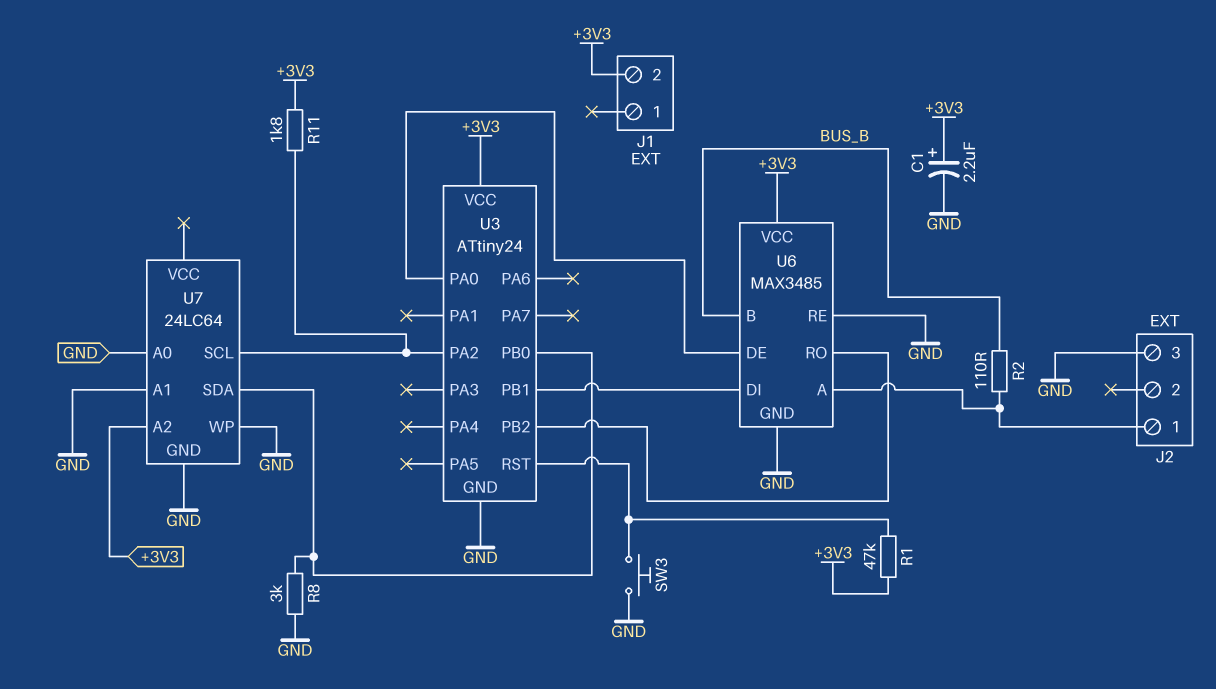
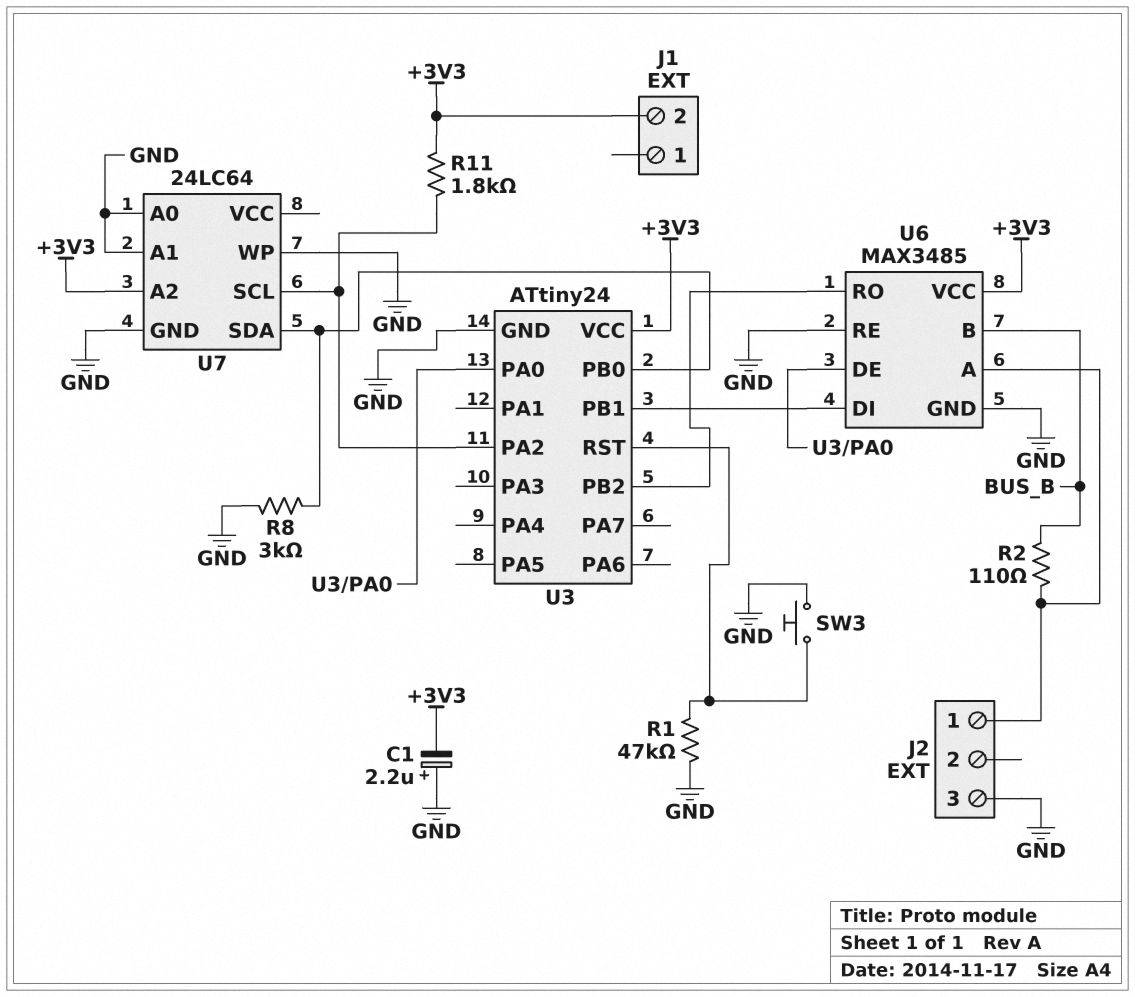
C1: 2.2uF (plus +3V3, minus GND) -> 2.2uF (plus GND, minus +3V3)
R1: 47k (+3V3, U3/RST) -> 47k (GND, U3/RST)

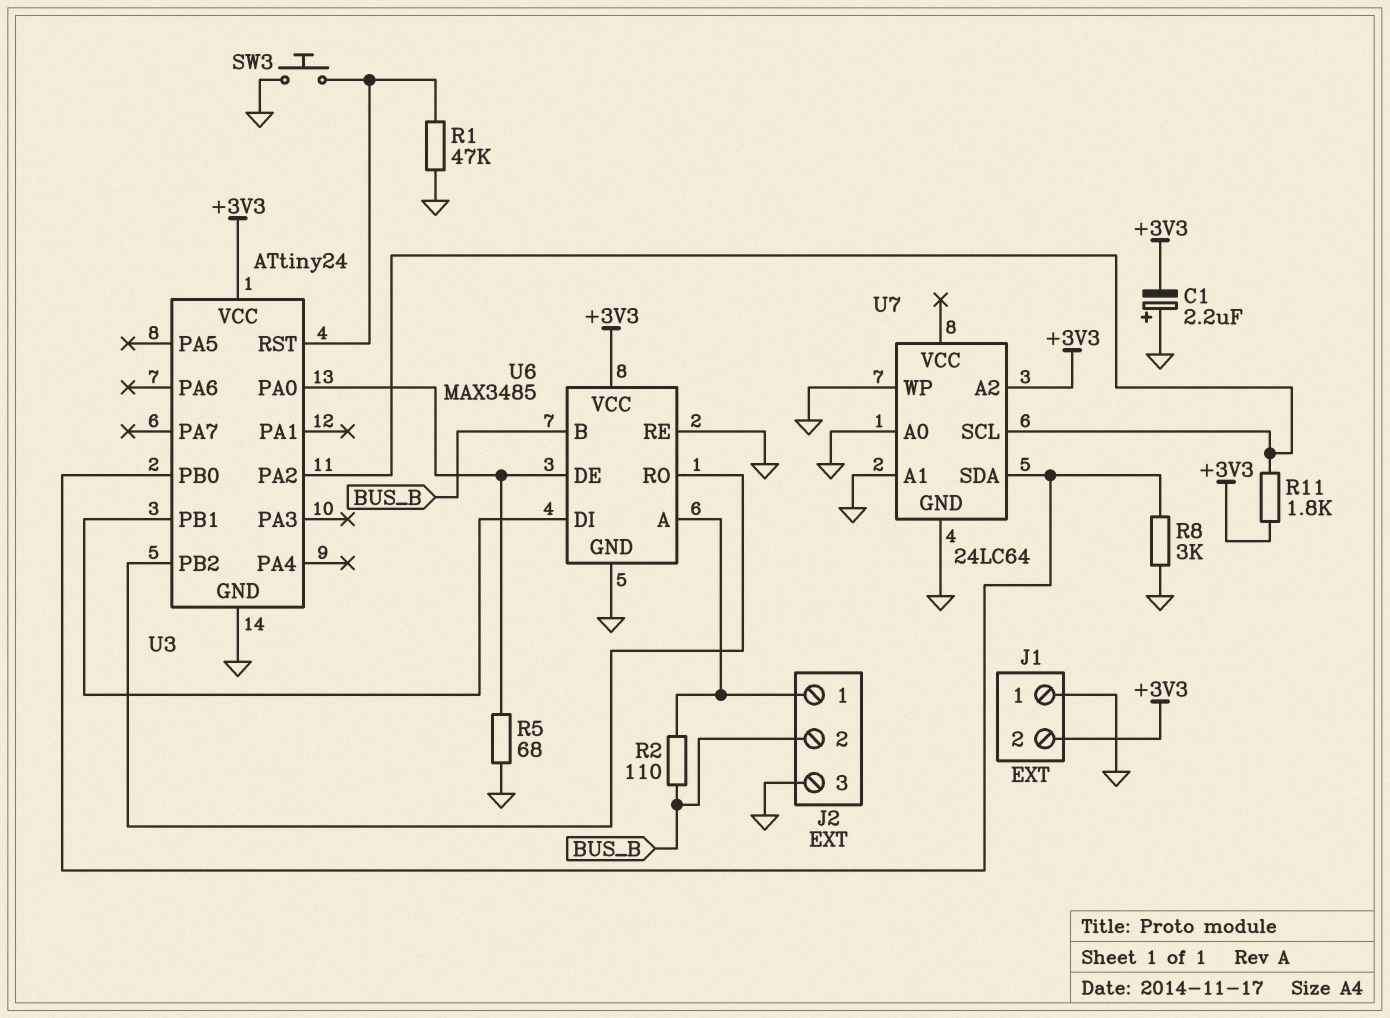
J1 pin 1: none -> GND
J2 pin 2: none -> BUS_B
R5: none -> 68 (GND, U3/PA0)

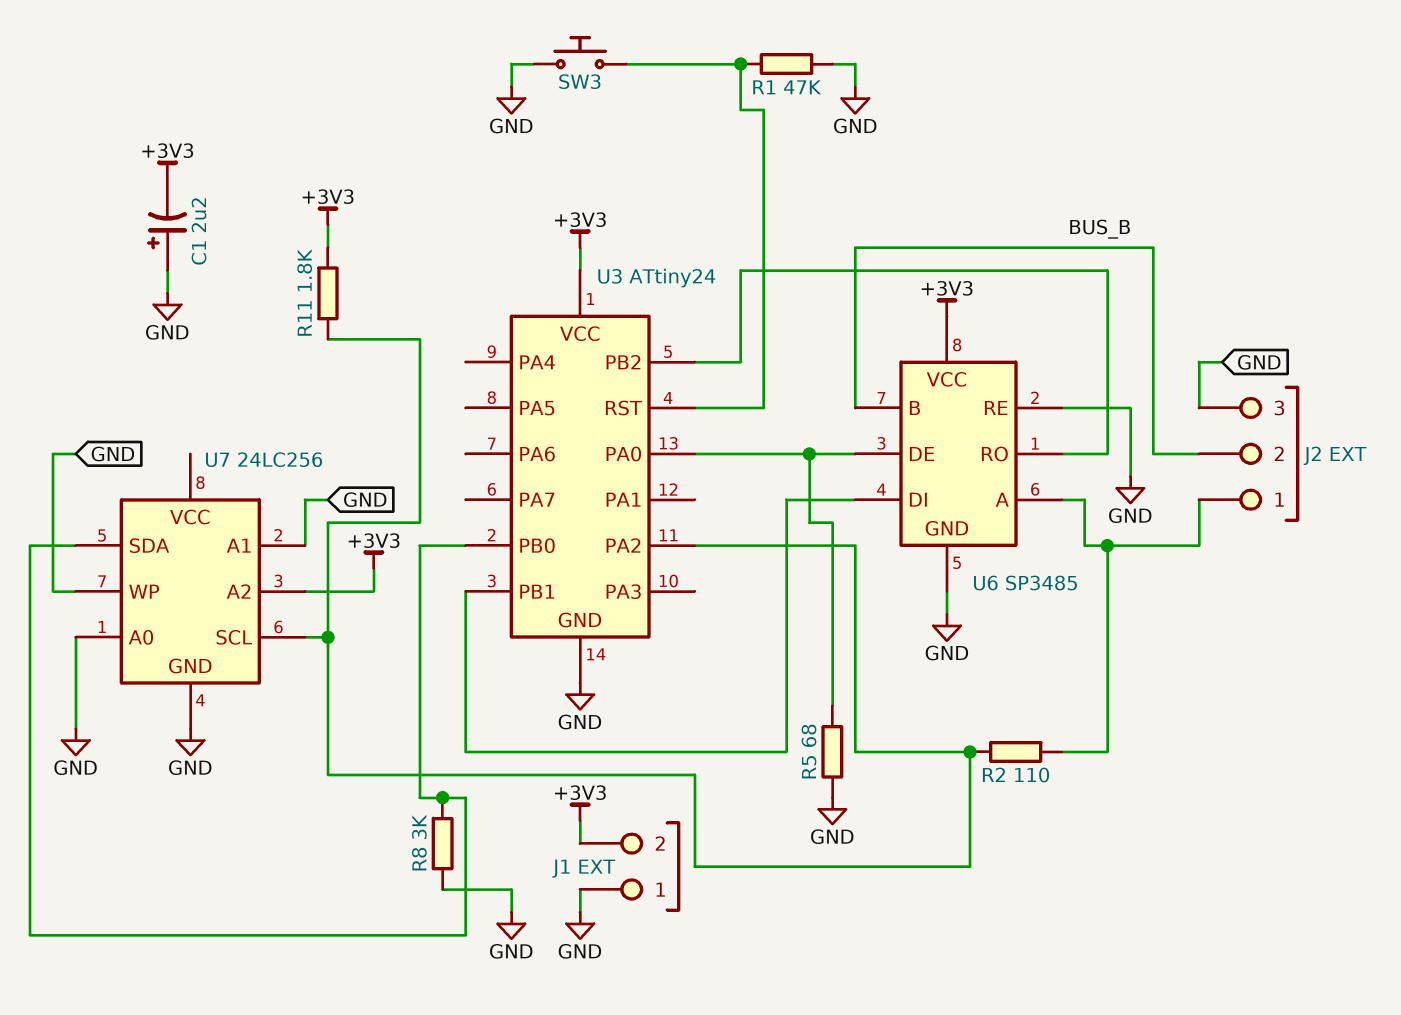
R2: 110 (BUS_B, J2/1) -> 110 (J2/1, U3/PA2)
U6: MAX3485 -> SP3485
U7: 24LC64 -> 24LC256

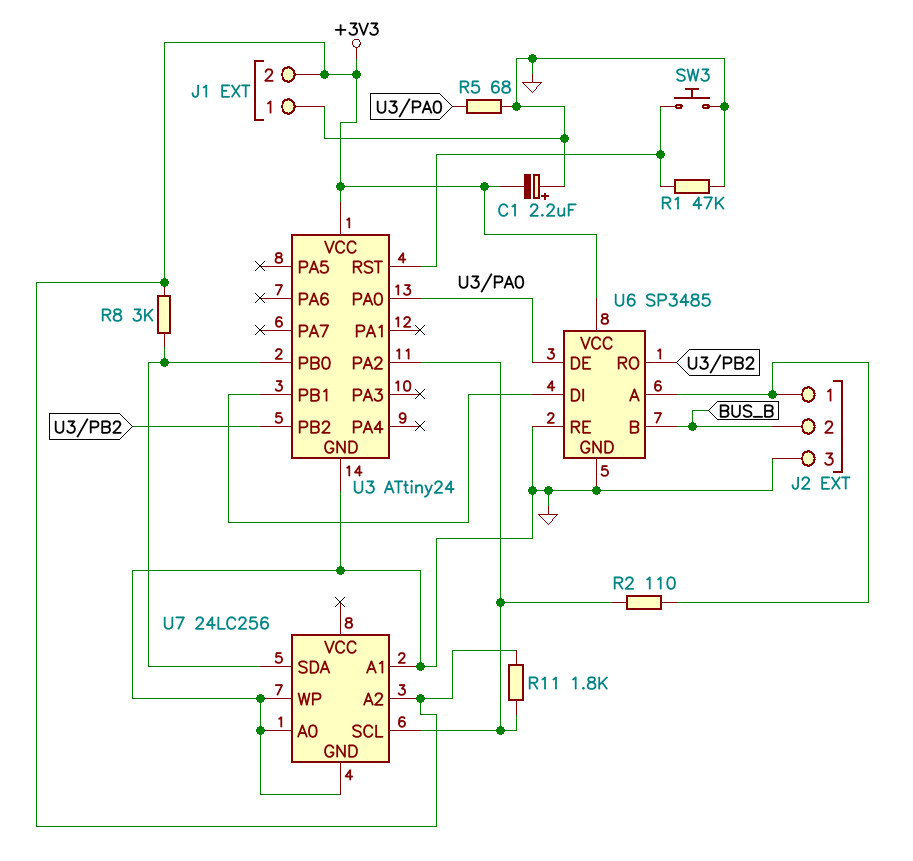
R8: 3k (GND, U3/PB0) -> 3k (+3V3, U3/PB0)

